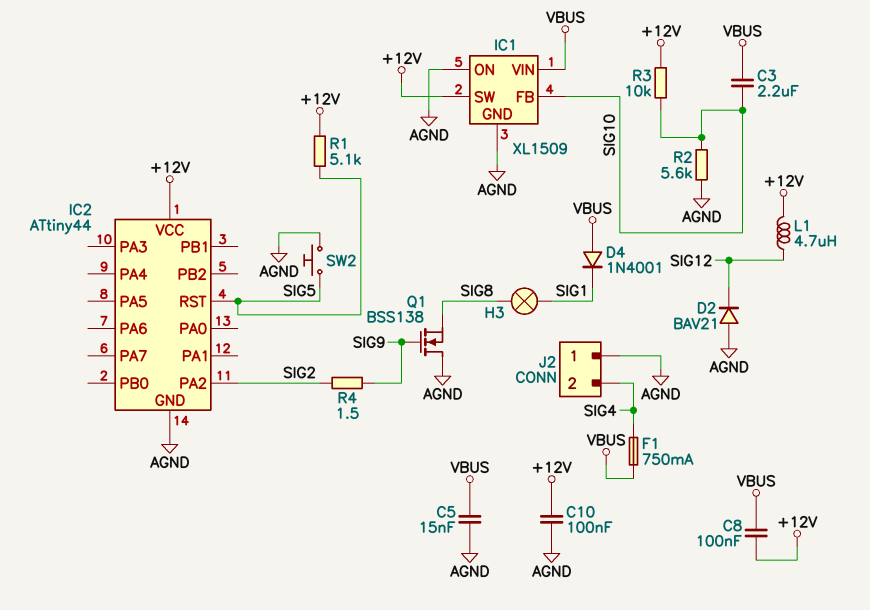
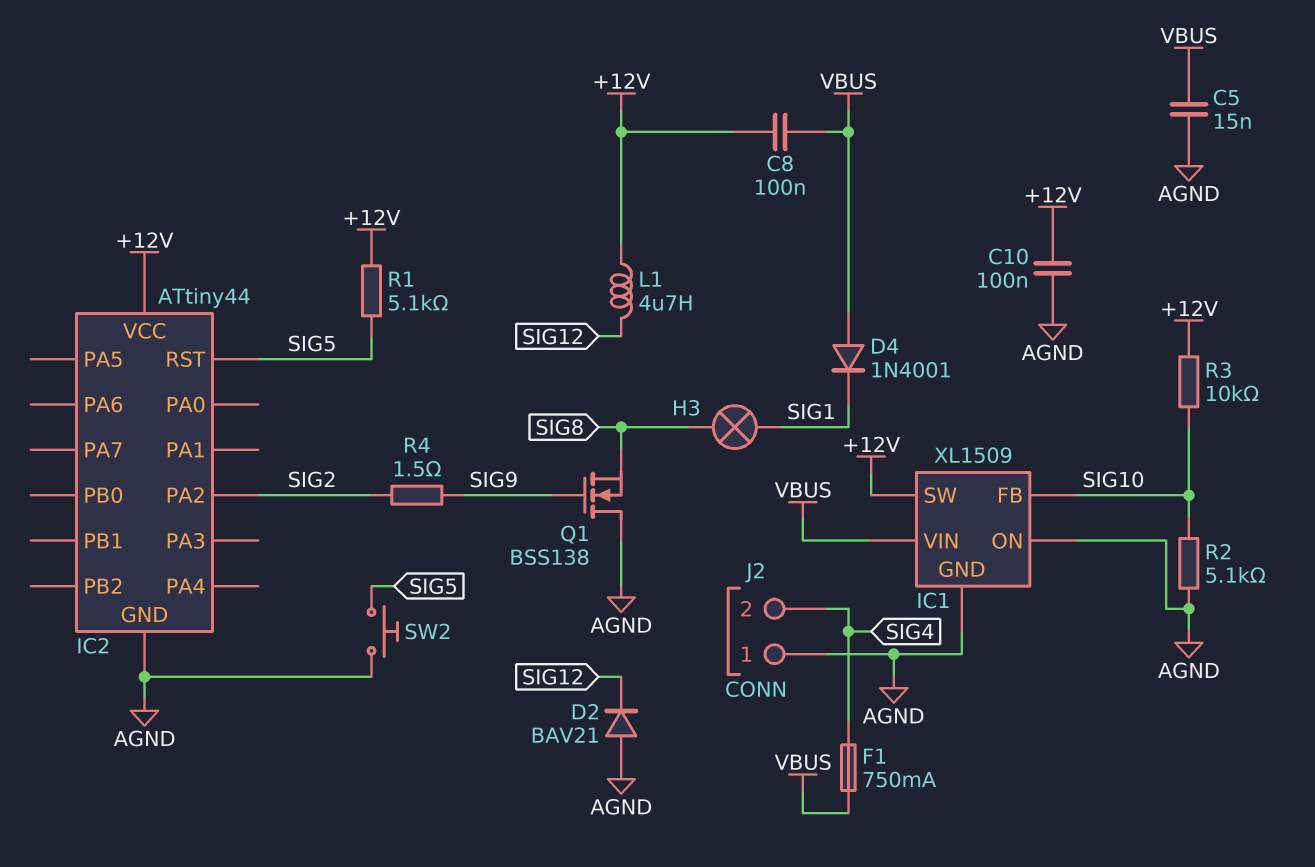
C3: 2.2uF (SIG10, VBUS) -> none
R2: 5.6k (AGND, SIG10) -> 5.1k (AGND, SIG10)

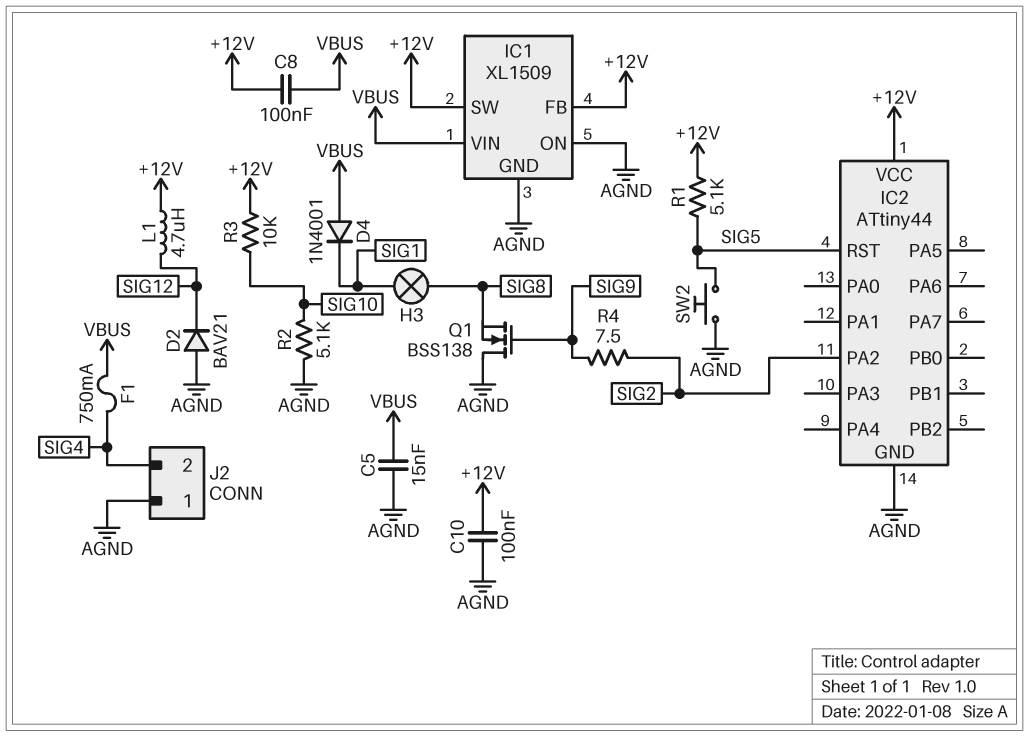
IC1 pin FB: SIG10 -> +12V
R4: 1.5 (SIG2, SIG9) -> 7.5 (SIG2, SIG9)

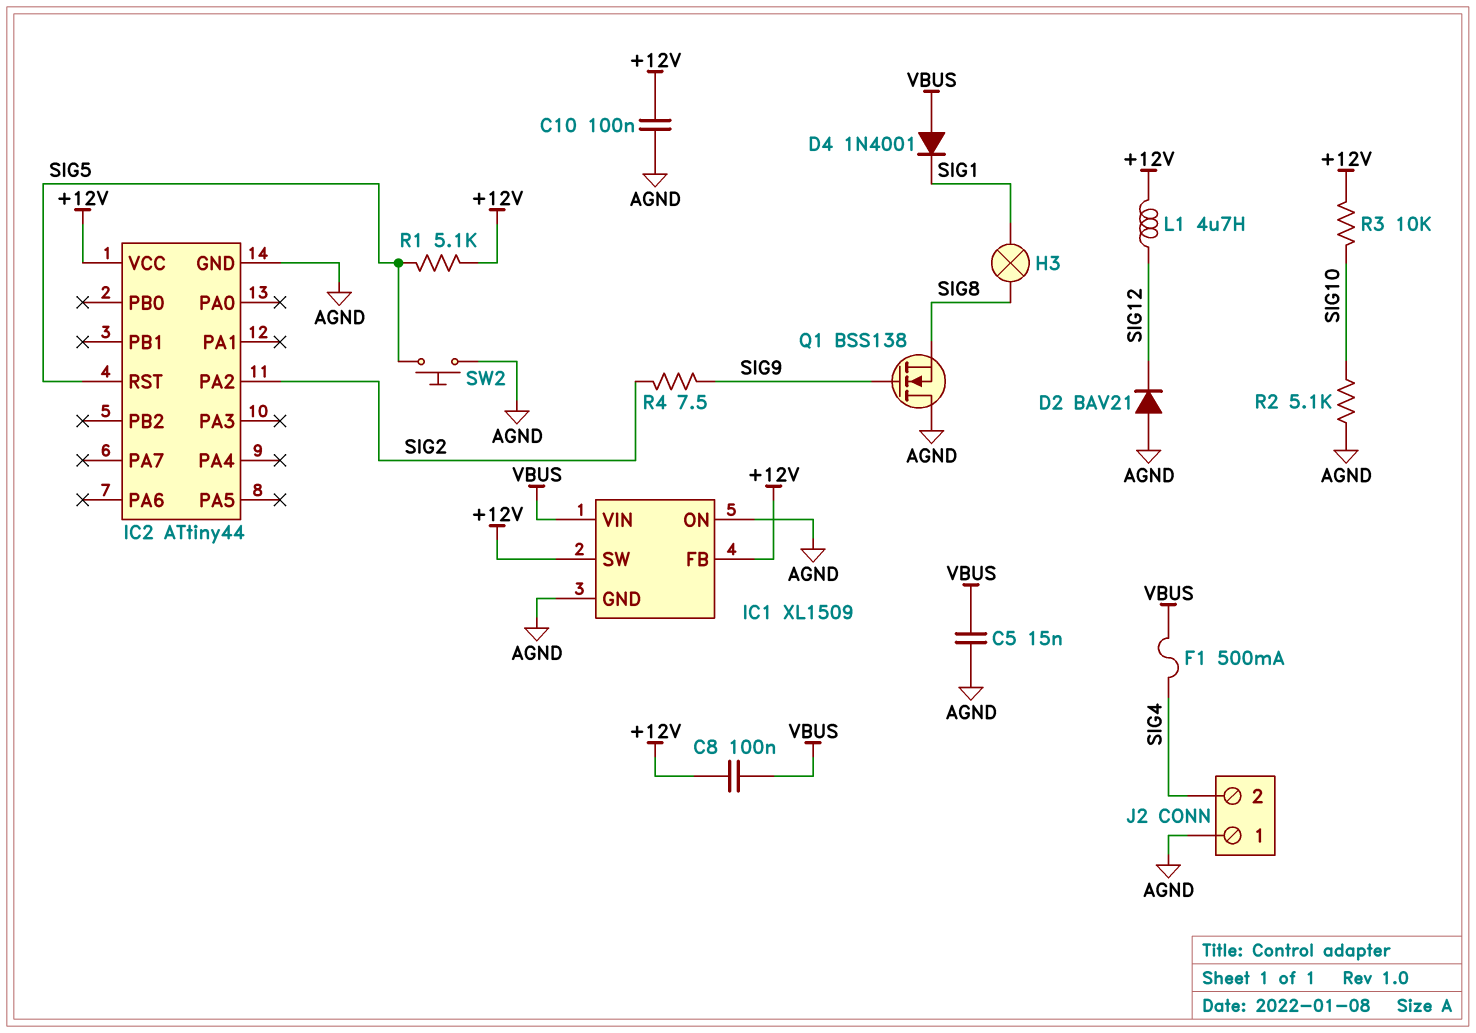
F1: 750mA (SIG4, VBUS) -> 500mA (SIG4, VBUS)

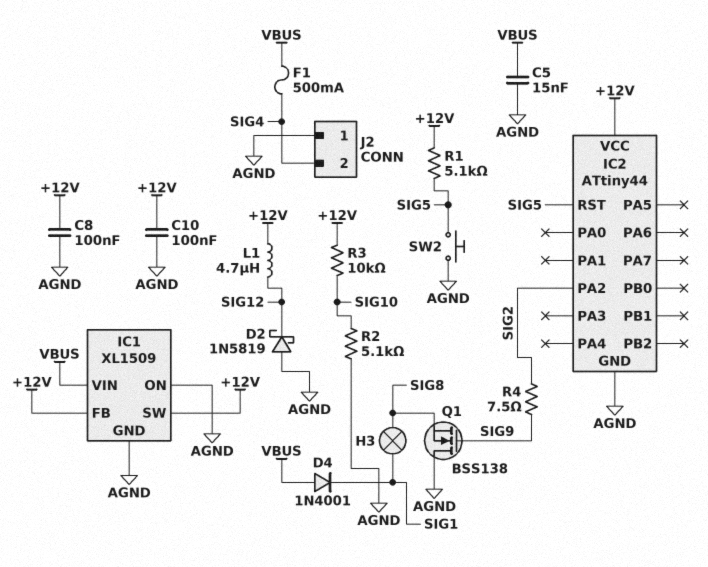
C8: 100nF (+12V, VBUS) -> 100nF (+12V, AGND)
D2: diode BAV21 (A AGND, K SIG12) -> schottky 1N5819 (A AGND, K SIG12)

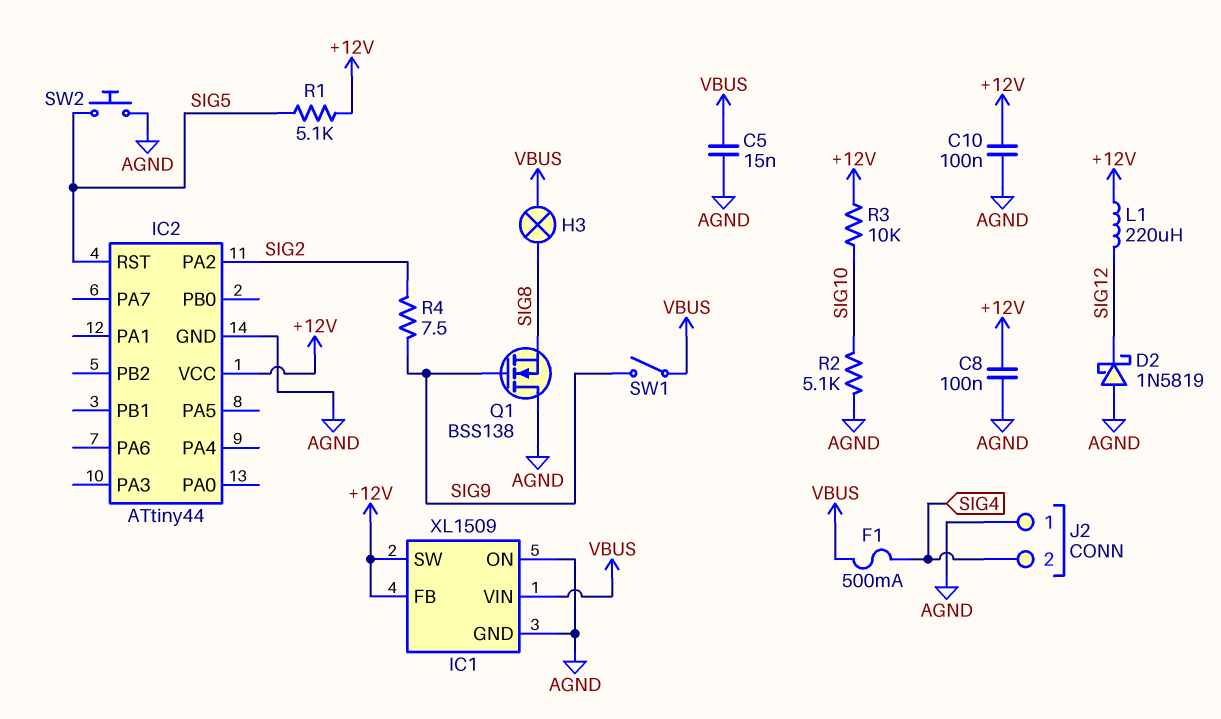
D4: diode 1N4001 (A VBUS, K SIG1) -> none
H3: lamp (SIG1, SIG8) -> lamp (SIG8, VBUS)
L1: 4.7uH (+12V, SIG12) -> 220uH (+12V, SIG12)
SW1: none -> switch (SIG9, VBUS)

